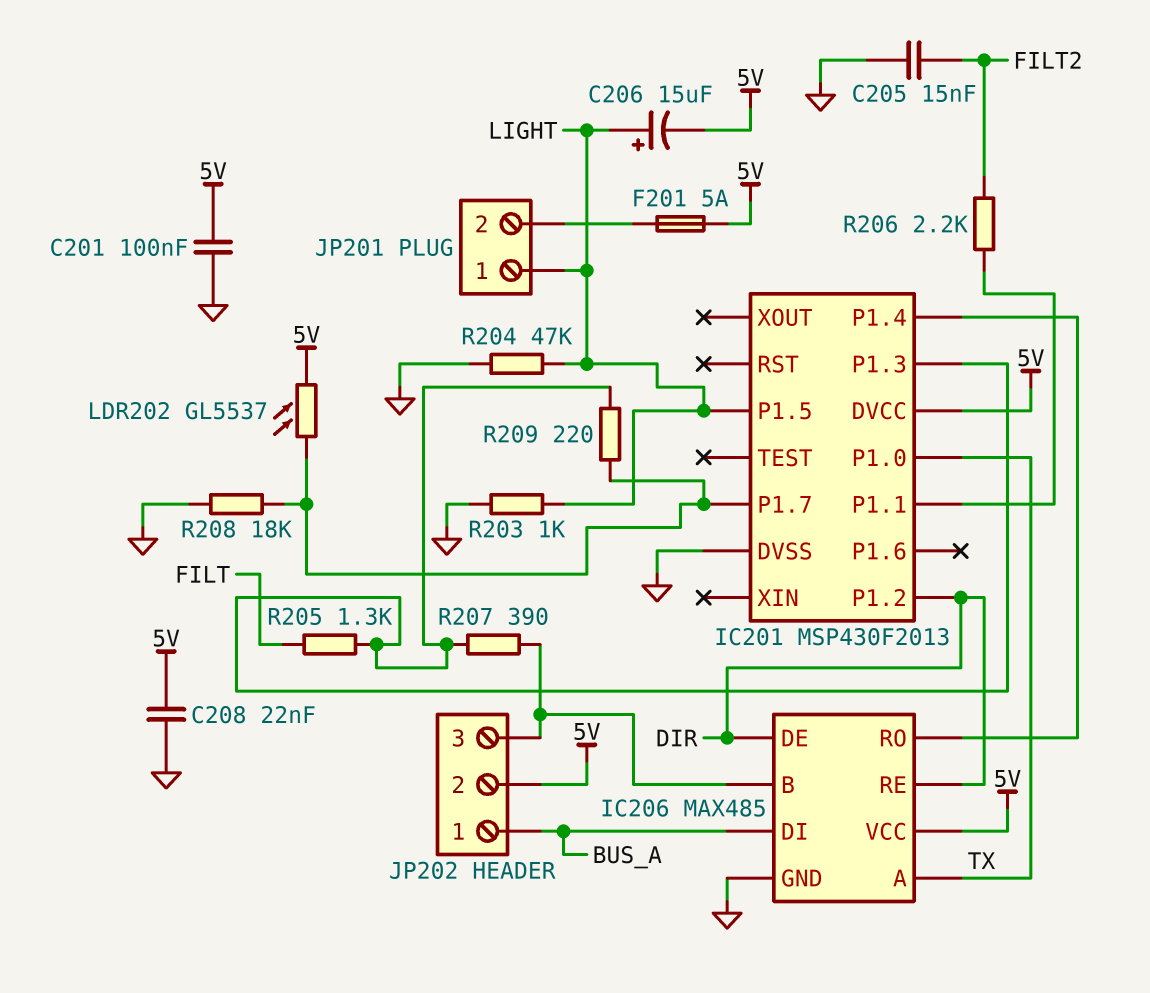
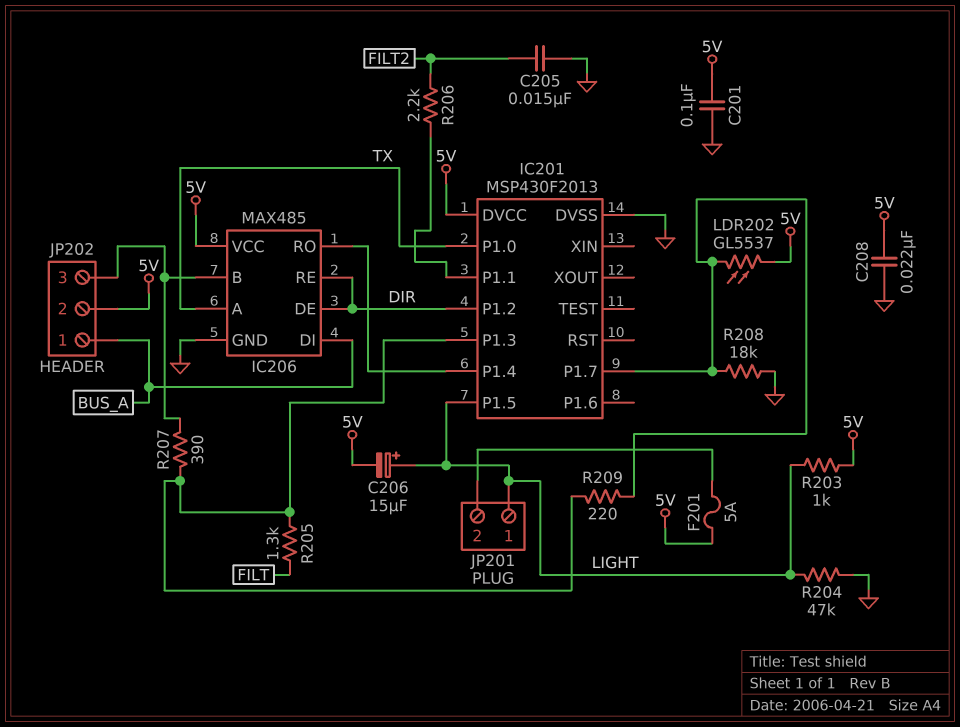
R203: 1k (GND, LIGHT) -> 1k (5V, LIGHT)

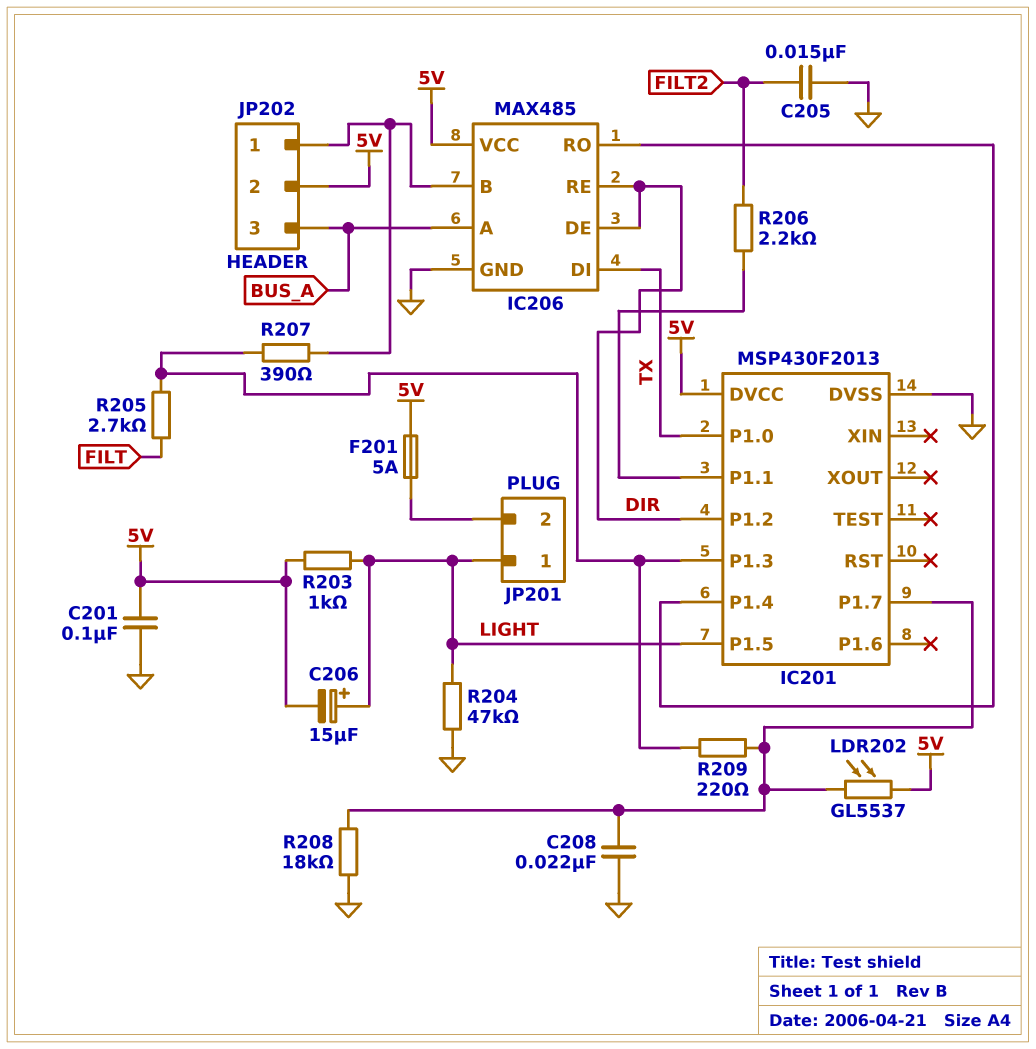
C208: 22nF (5V, GND) -> 22nF (GND, IC201/P1.7)
IC206 pin A: TX -> BUS_A
IC206 pin DI: BUS_A -> TX
JP202 pin 1: BUS_A -> IC206/B
JP202 pin 3: IC206/B -> BUS_A
R205: 1.3k (FILT, IC201/P1.3) -> 2.7k (FILT, IC201/P1.3)

